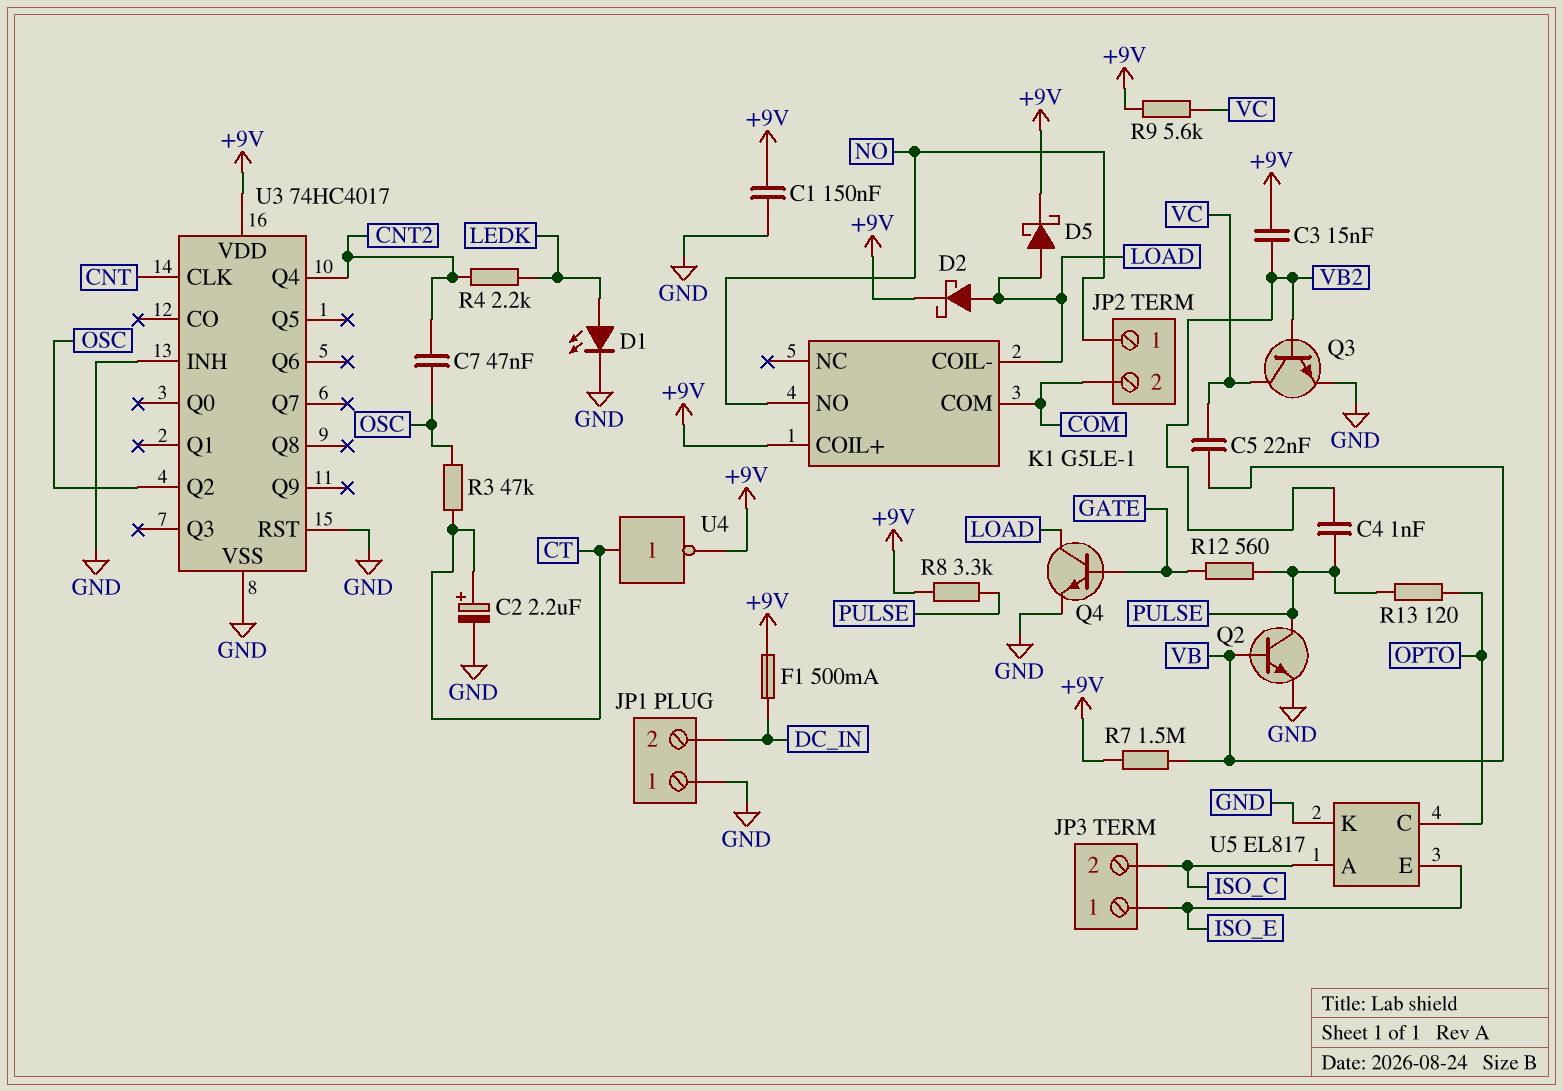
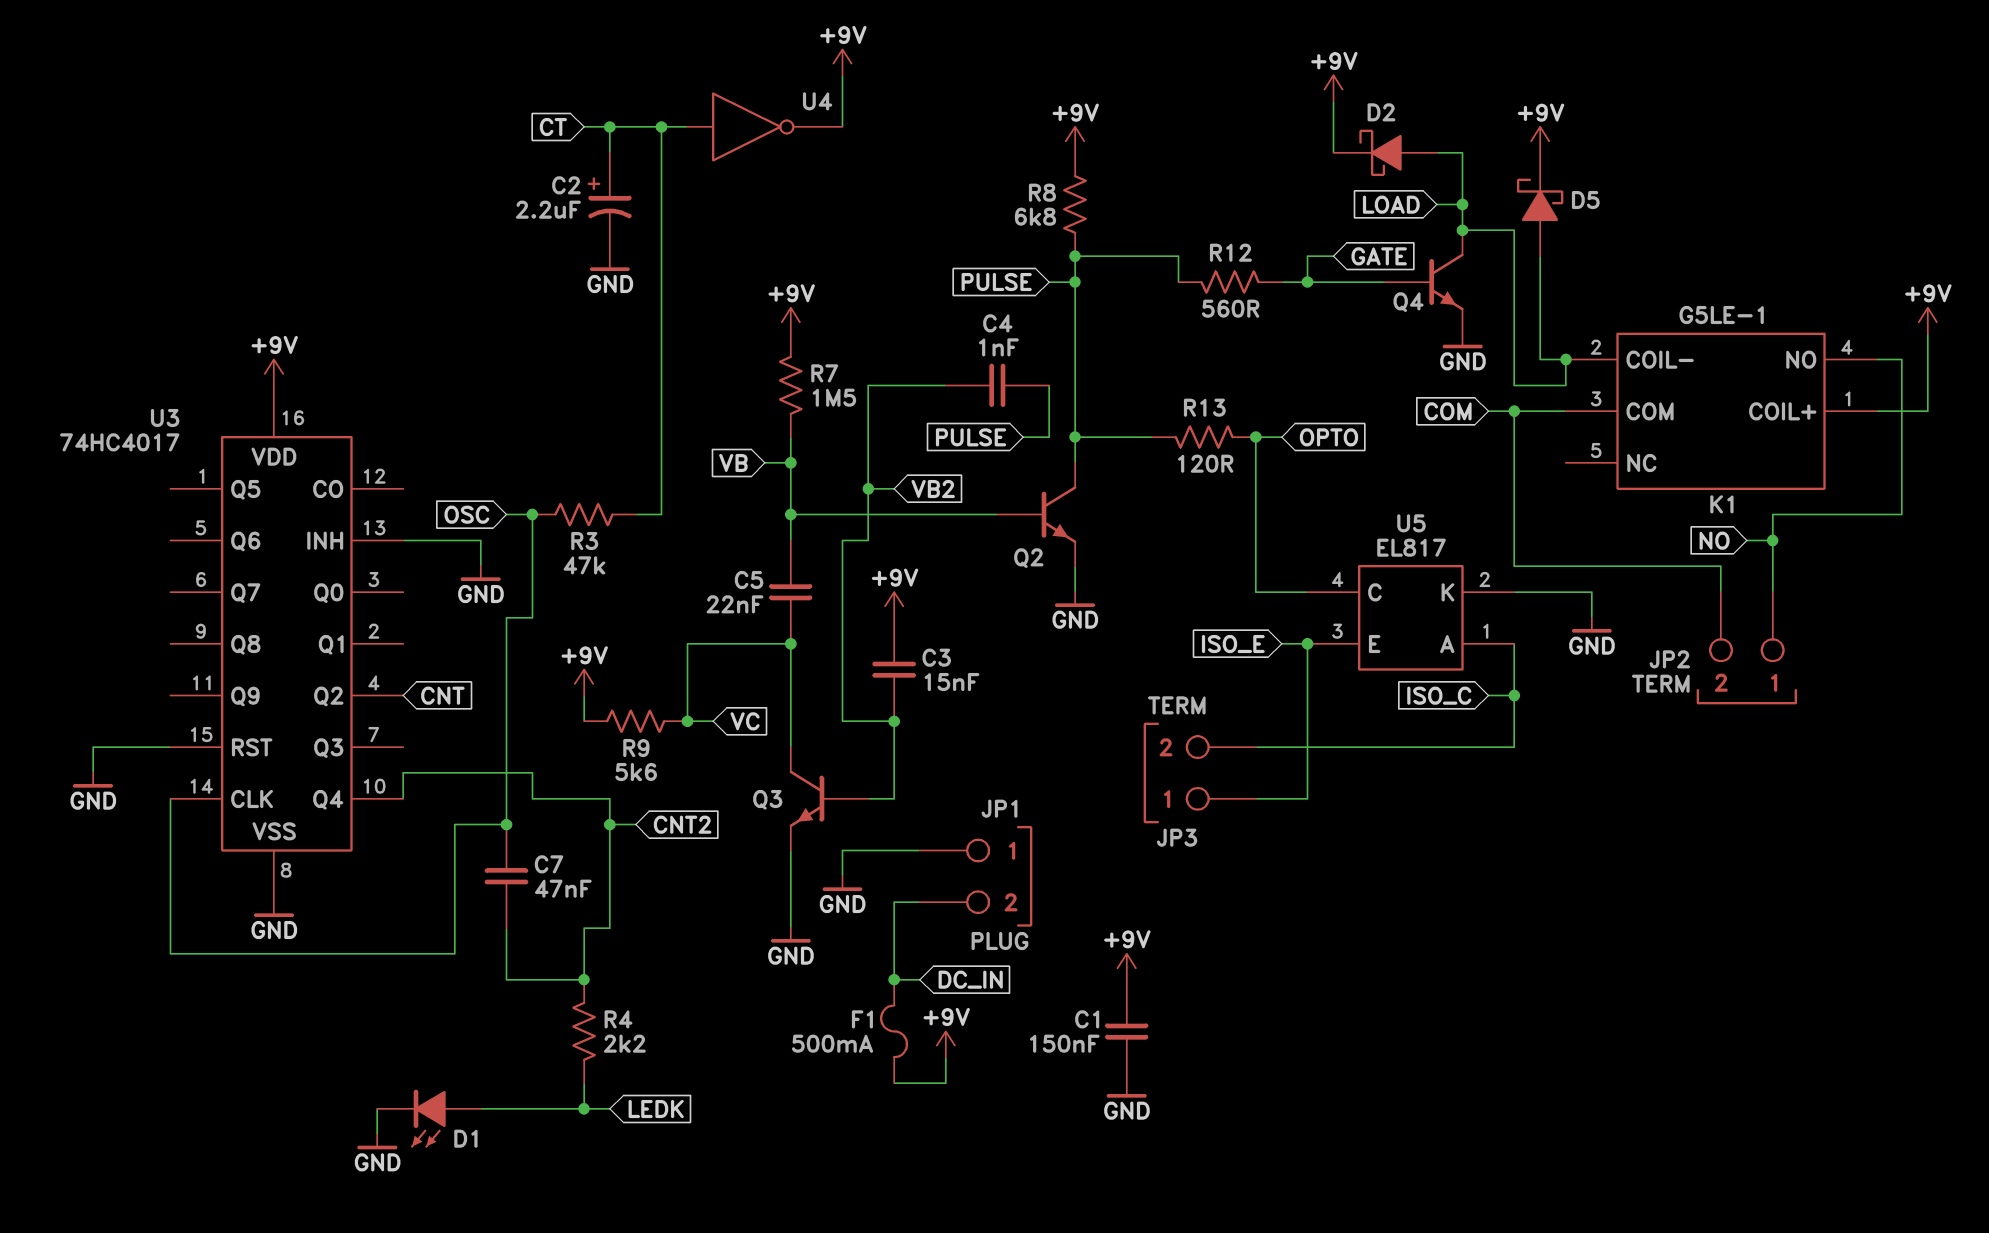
R8: 3.3k (+9V, PULSE) -> 6.8k (+9V, PULSE)
U3 pin CLK: CNT -> OSC
U3 pin Q2: OSC -> CNT

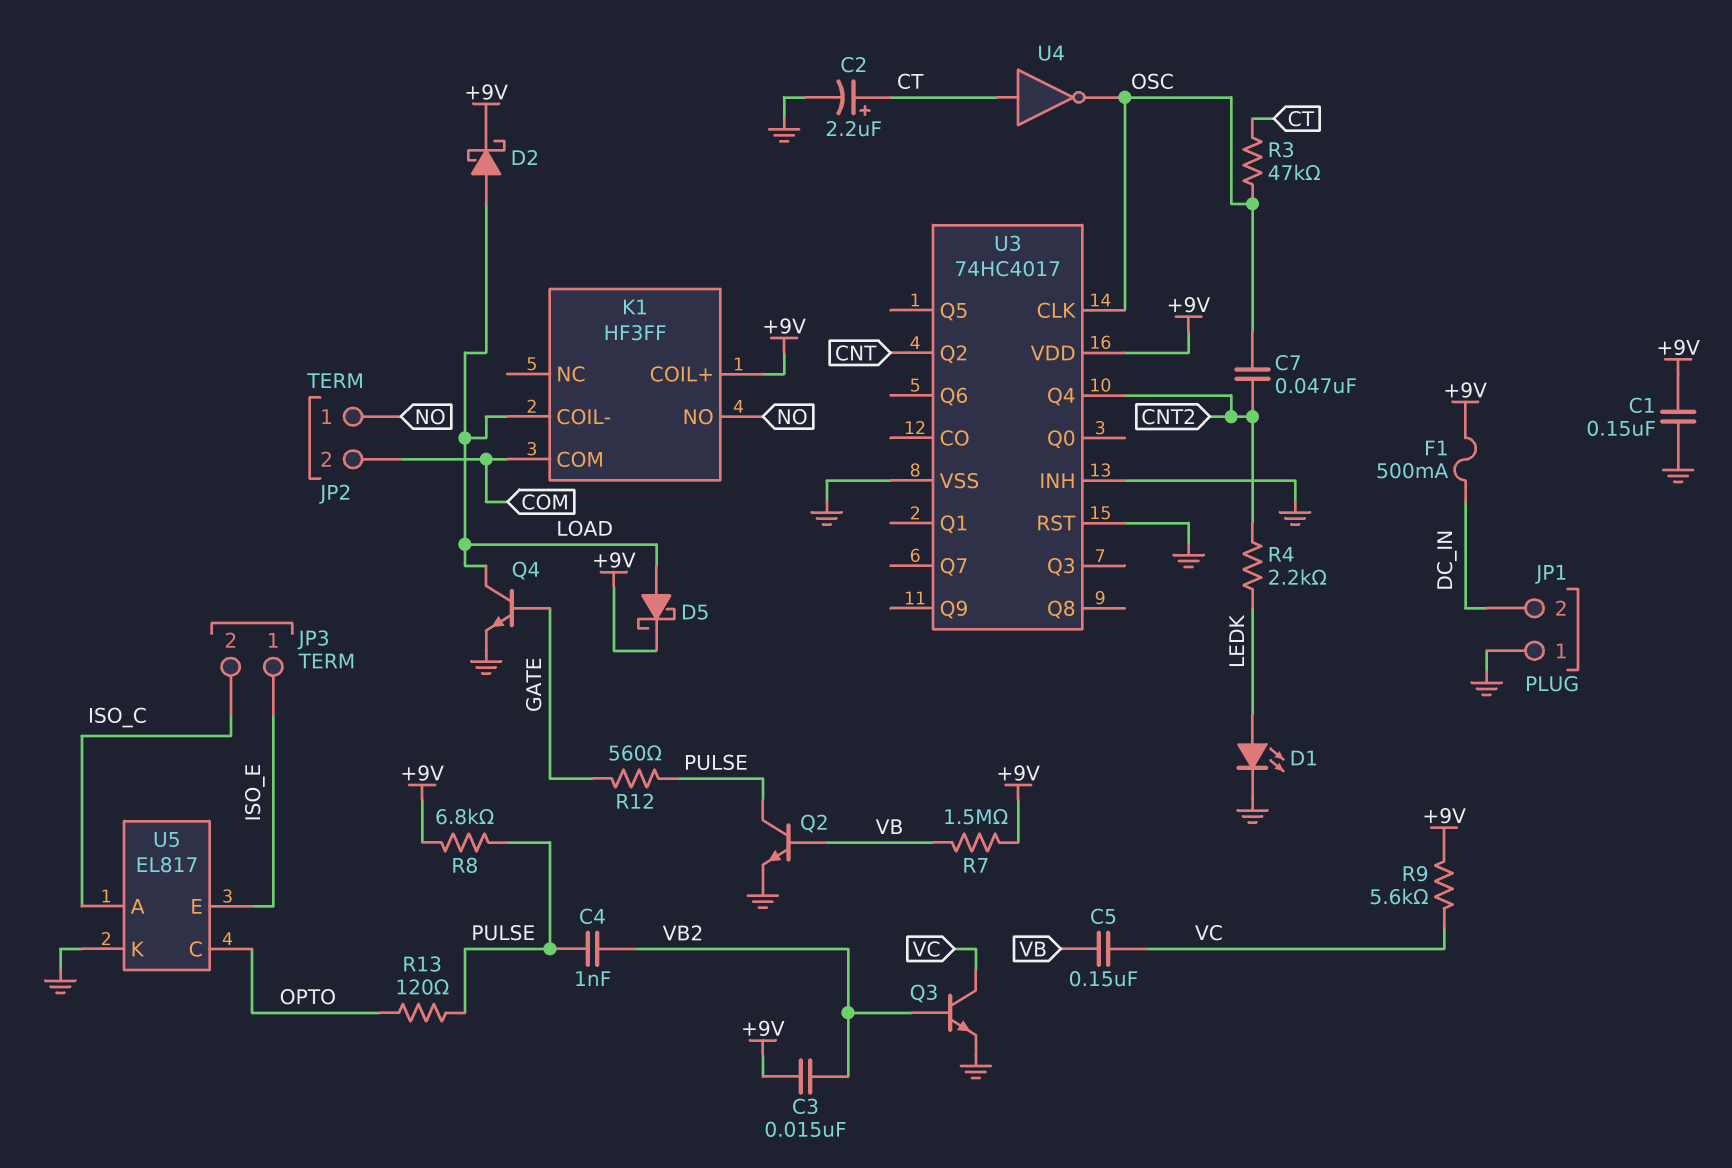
C5: 22nF (VB, VC) -> 150nF (VB, VC)
K1: G5LE-1 -> HF3FF
U4: NOT (in CT, out +9V) -> NOT (in CT, out OSC)

